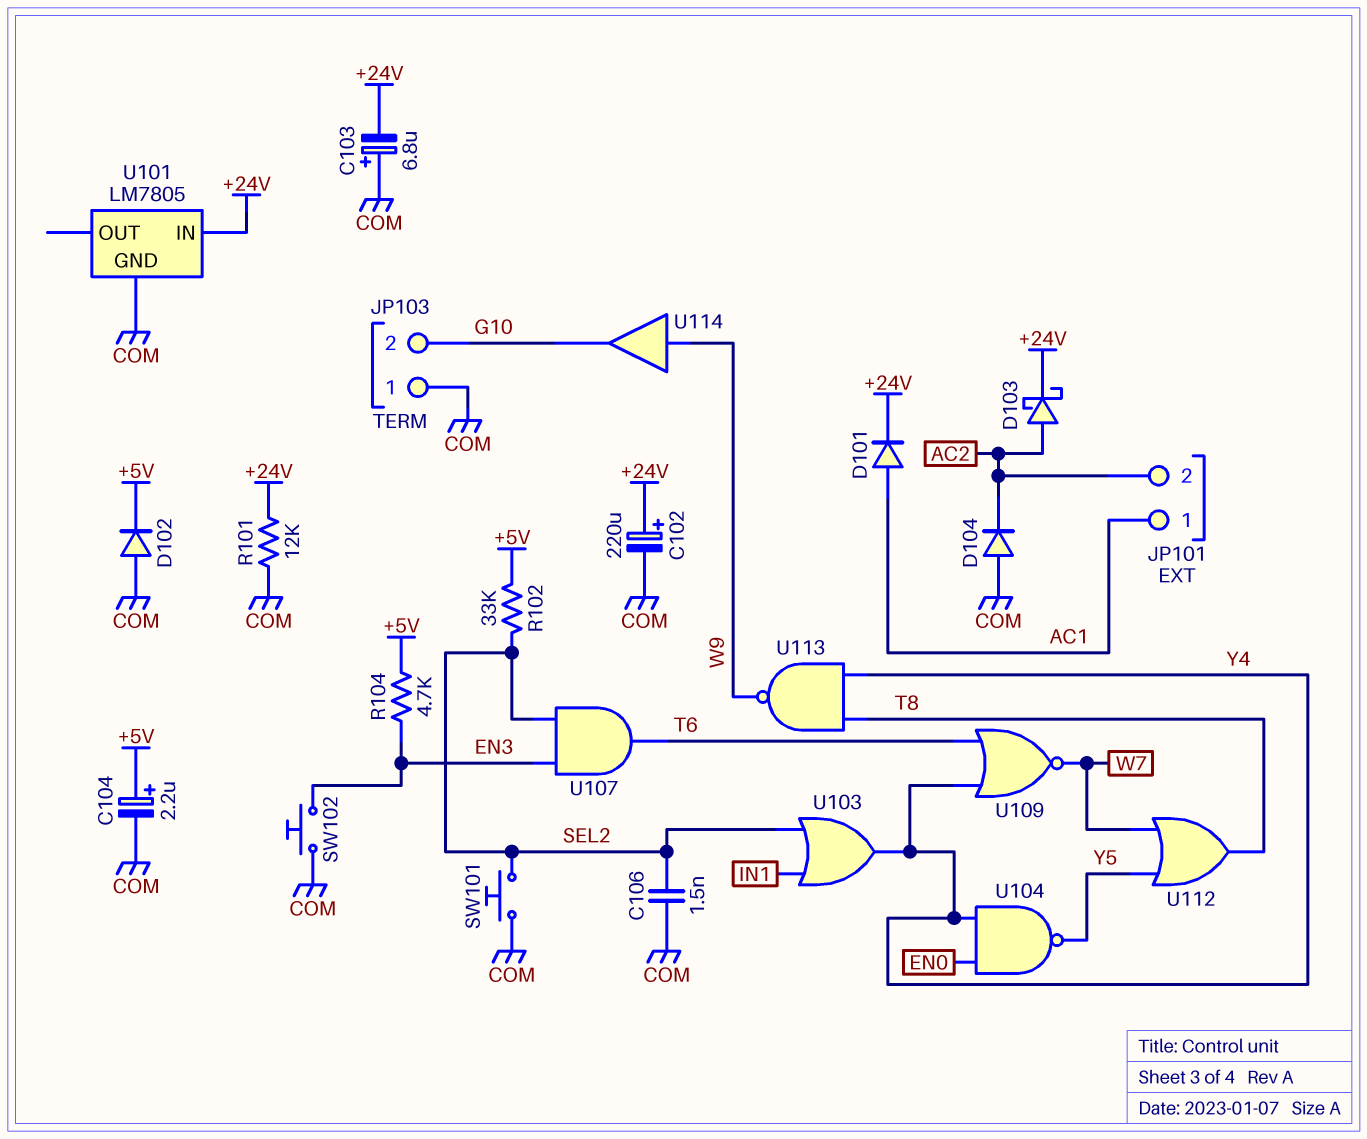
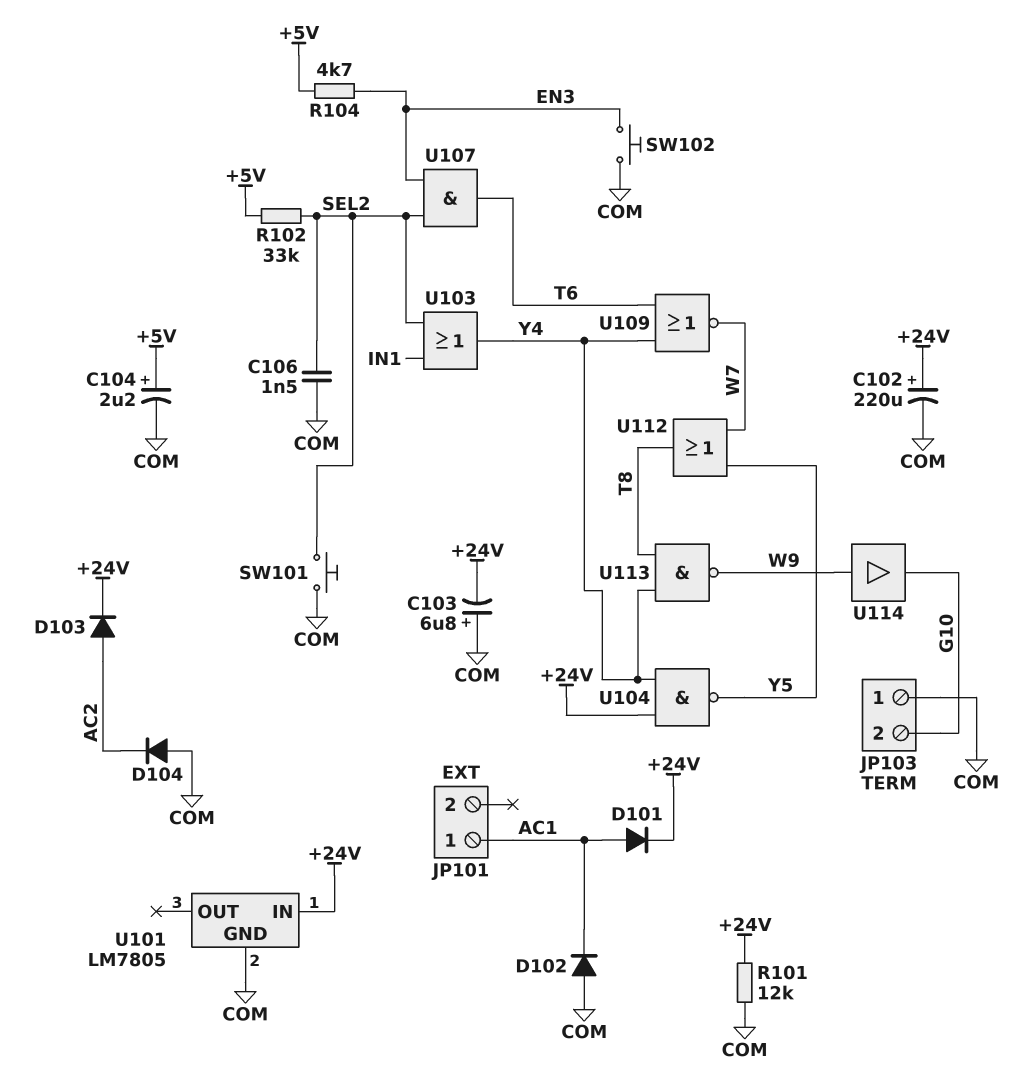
D102: diode (A COM, K +5V) -> diode (A COM, K AC1)
D103: schottky (A AC2, K +24V) -> diode (A AC2, K +24V)
JP101 pin 2: AC2 -> none
U104: NAND (in EN0, in Y4, out Y5) -> NAND (in +24V, in Y4, out Y5)

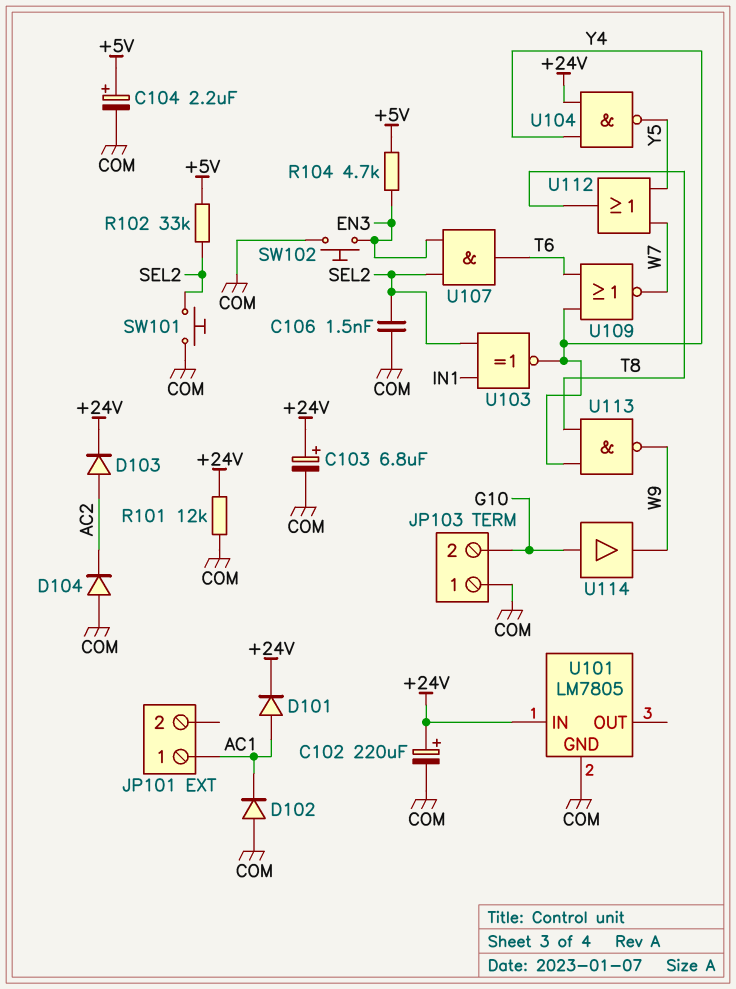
C103: 6.8uF (plus COM, minus +24V) -> 6.8uF (plus +24V, minus COM)
U103: OR (in IN1, in SEL2, out Y4) -> XNOR (in IN1, in SEL2, out Y4)
U114: buffer (in W9, out G10) -> buffer (in G10, out W9)

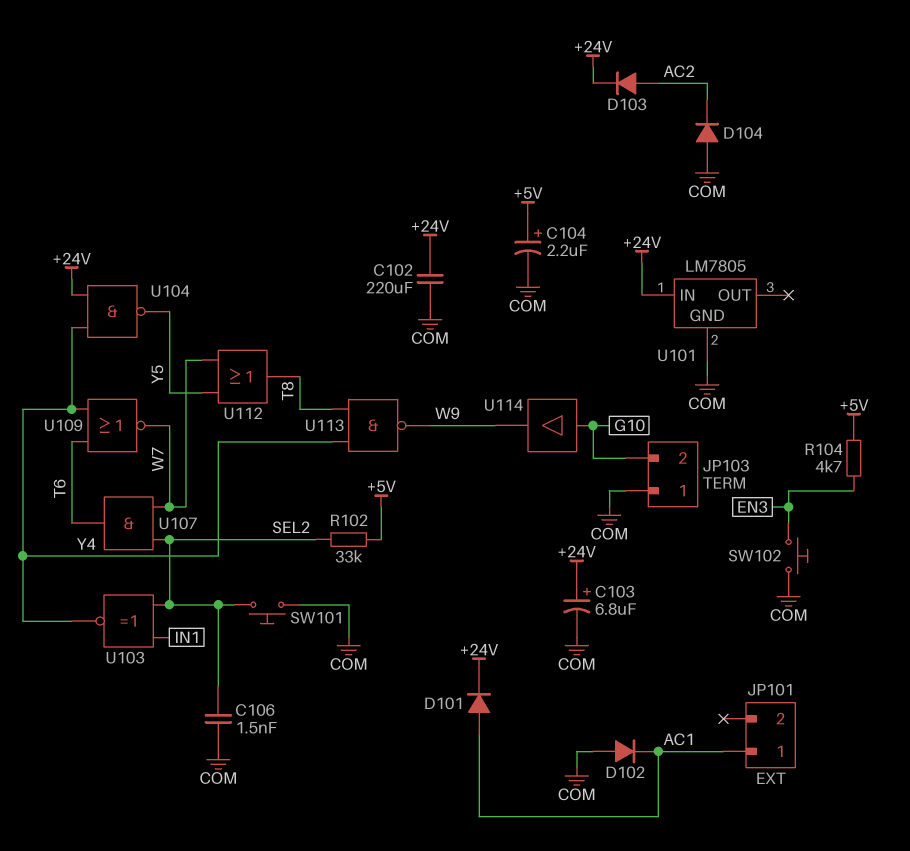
C102: 220uF (plus +24V, minus COM) -> 220uF (+24V, COM)
R101: 12k (+24V, COM) -> none
U107: AND (in EN3, in SEL2, out T6) -> AND (in SEL2, in W7, out T6)

